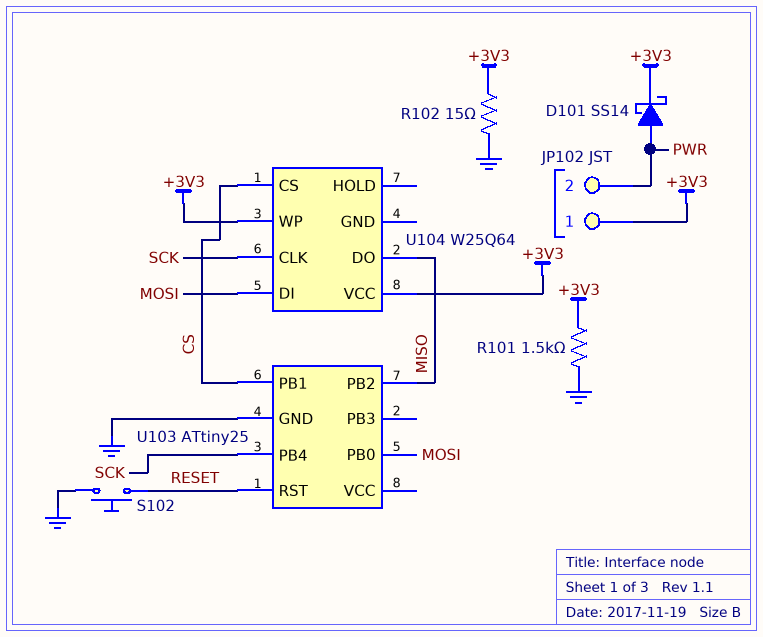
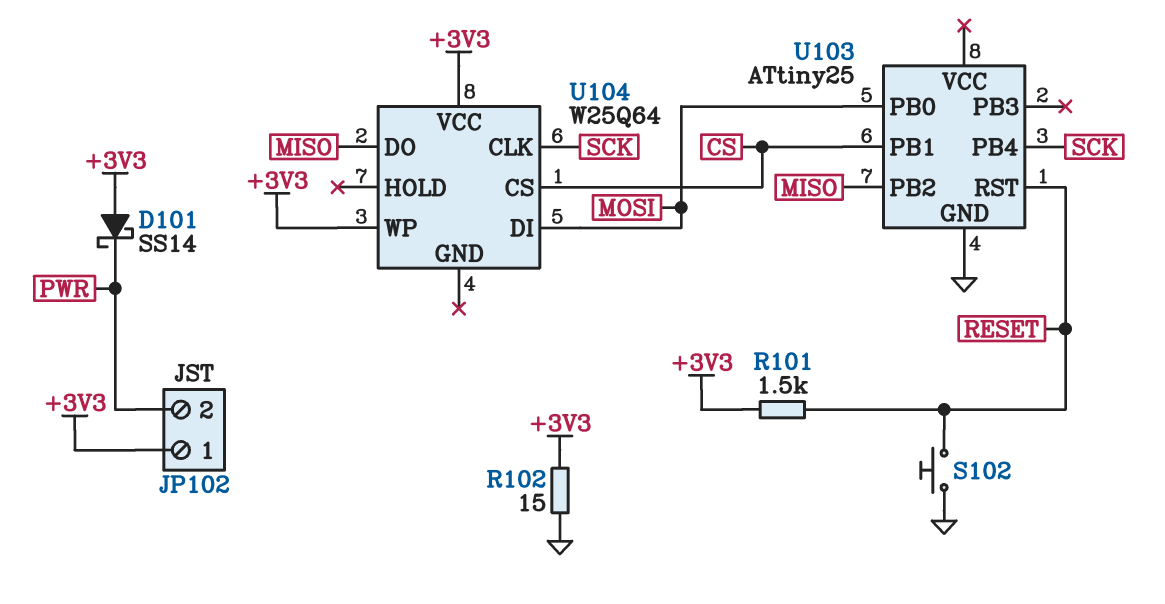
D101: schottky SS14 (A PWR, K +3V3) -> schottky SS14 (A +3V3, K PWR)
R101: 1.5k (+3V3, GND) -> 1.5k (+3V3, RESET)

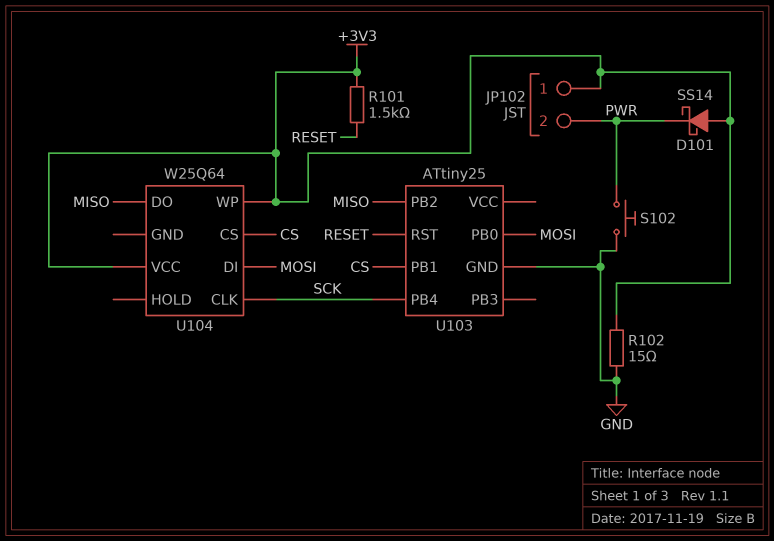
S102: button (GND, RESET) -> button (GND, PWR)

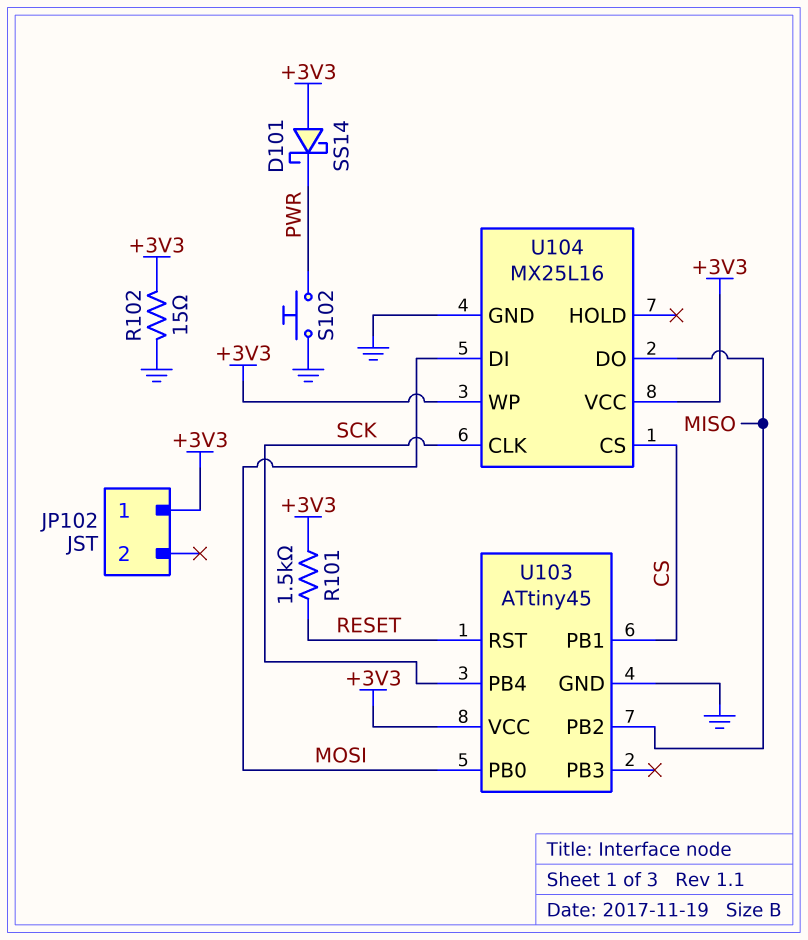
JP102 pin 2: PWR -> none
U103: ATtiny25 -> ATtiny45
U103 pin VCC: none -> +3V3
U104: W25Q64 -> MX25L16
U104 pin GND: none -> GND

